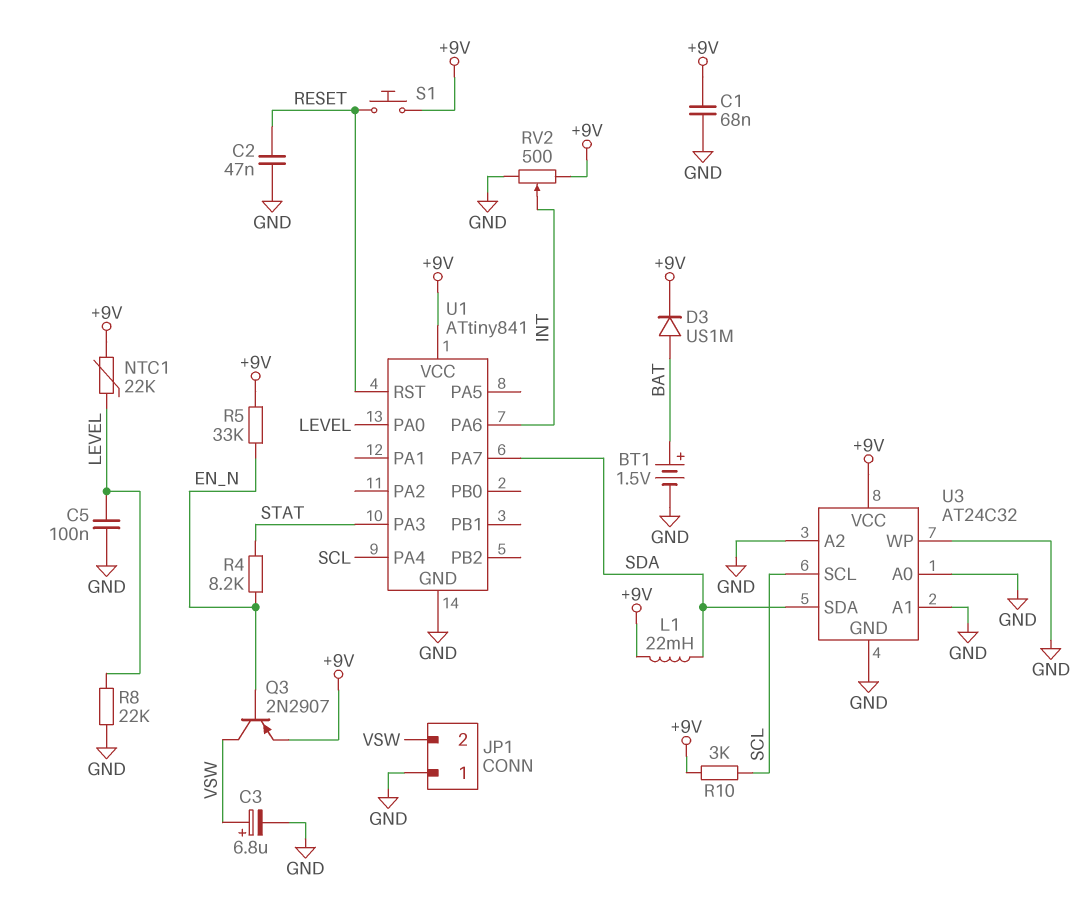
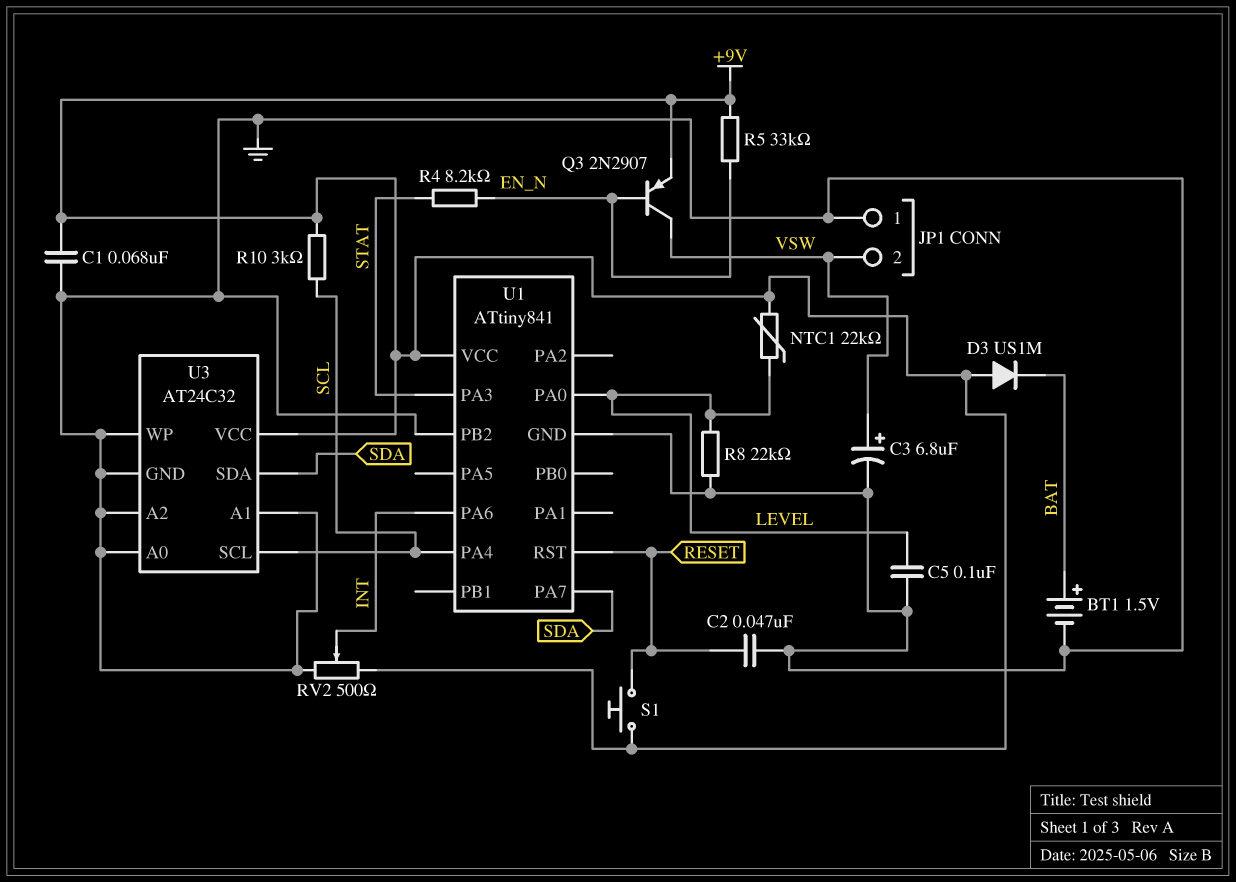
D3: diode US1M (A BAT, K +9V) -> diode US1M (A +9V, K BAT)
L1: 22mH (+9V, SDA) -> none
U1 pin PB2: none -> GND

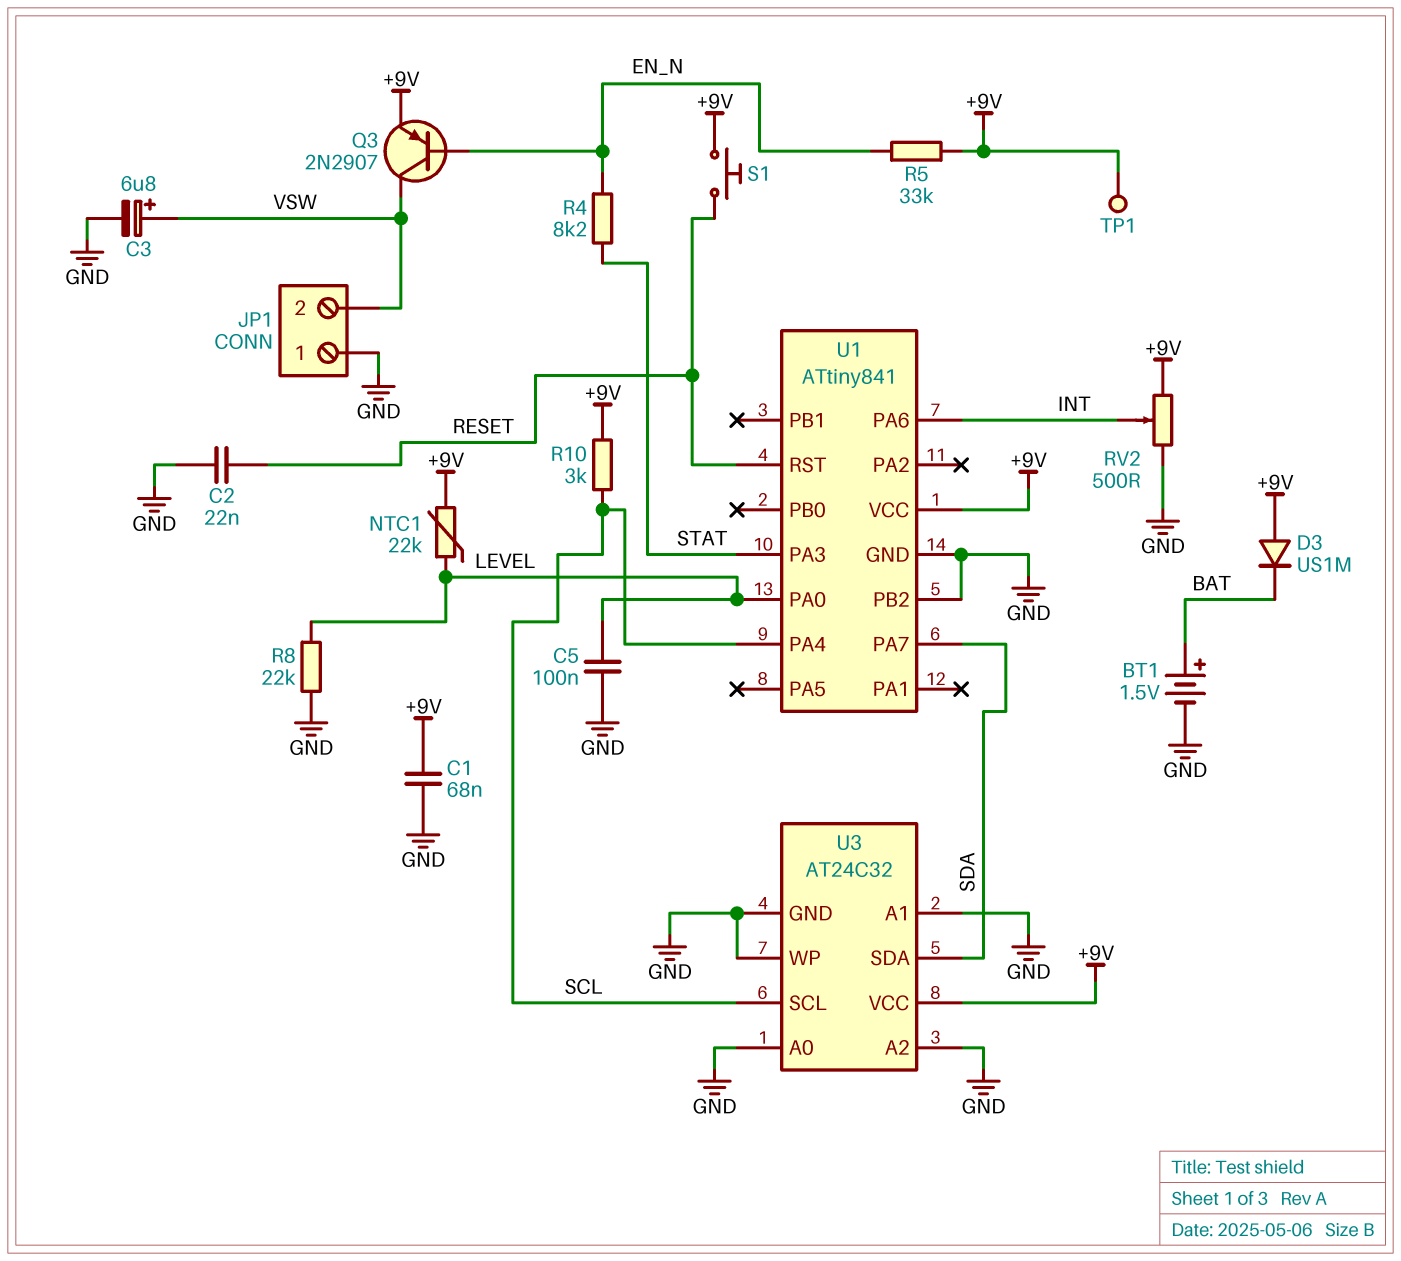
C2: 47nF (GND, RESET) -> 22nF (GND, RESET)
TP1: none -> test point (+9V)

